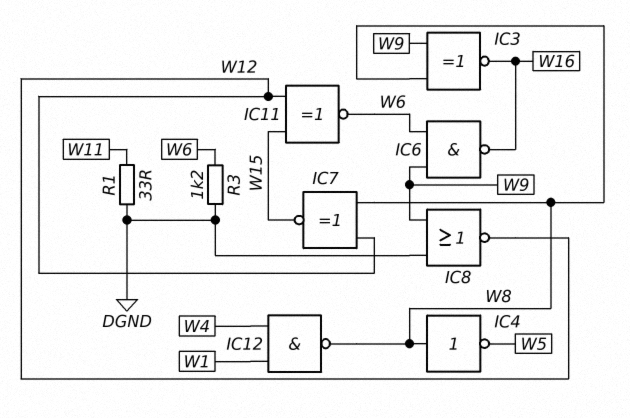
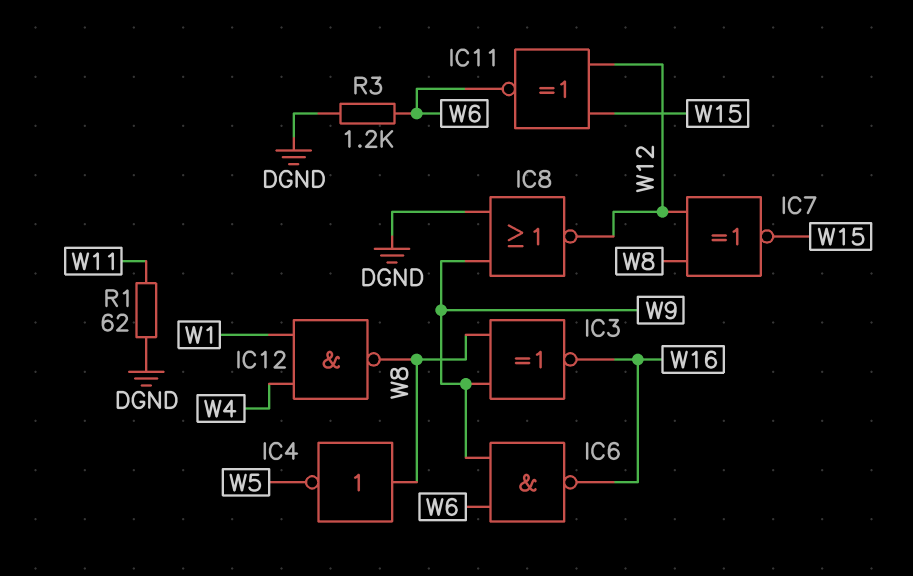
R1: 33 (DGND, W11) -> 62 (DGND, W11)

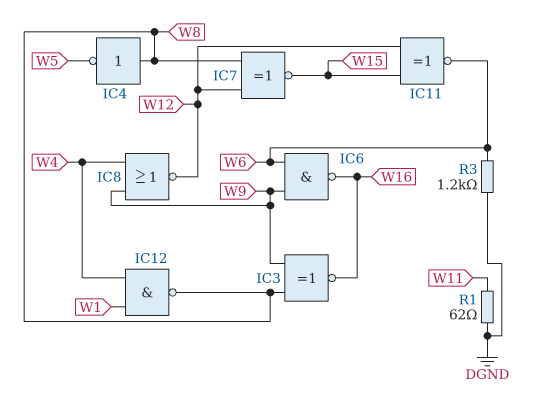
IC8: NOR (in DGND, in W9, out W12) -> NOR (in W4, in W9, out W12)

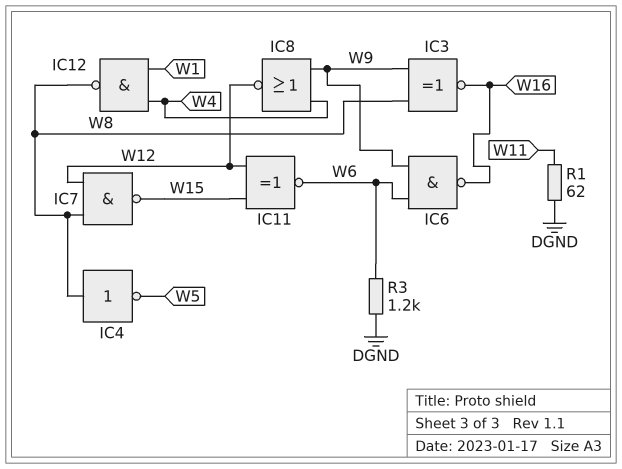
IC7: XNOR (in W8, in W12, out W15) -> NAND (in W8, in W12, out W15)

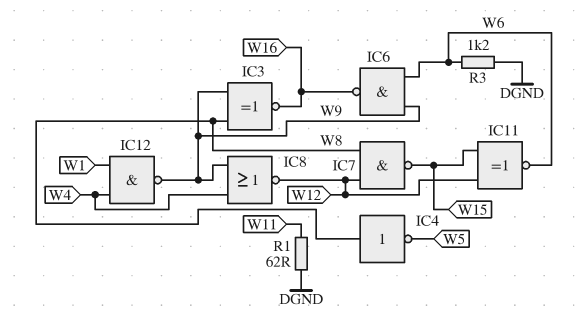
IC12: NAND (in W1, in W4, out W8) -> NAND (in W1, in W4, out W9)

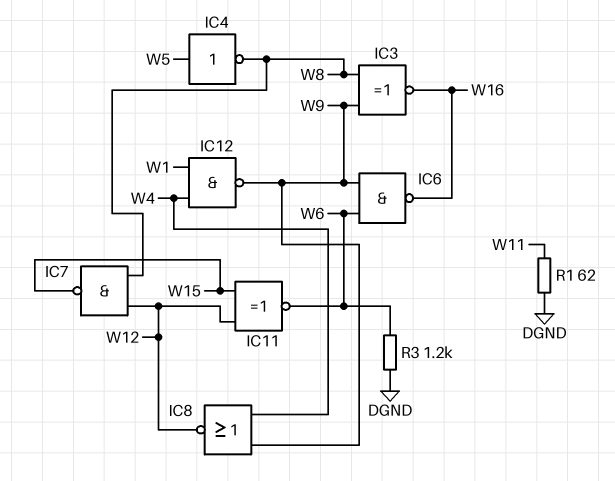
IC4: NOT (in W8, out W5) -> NOT (in W5, out W8)

